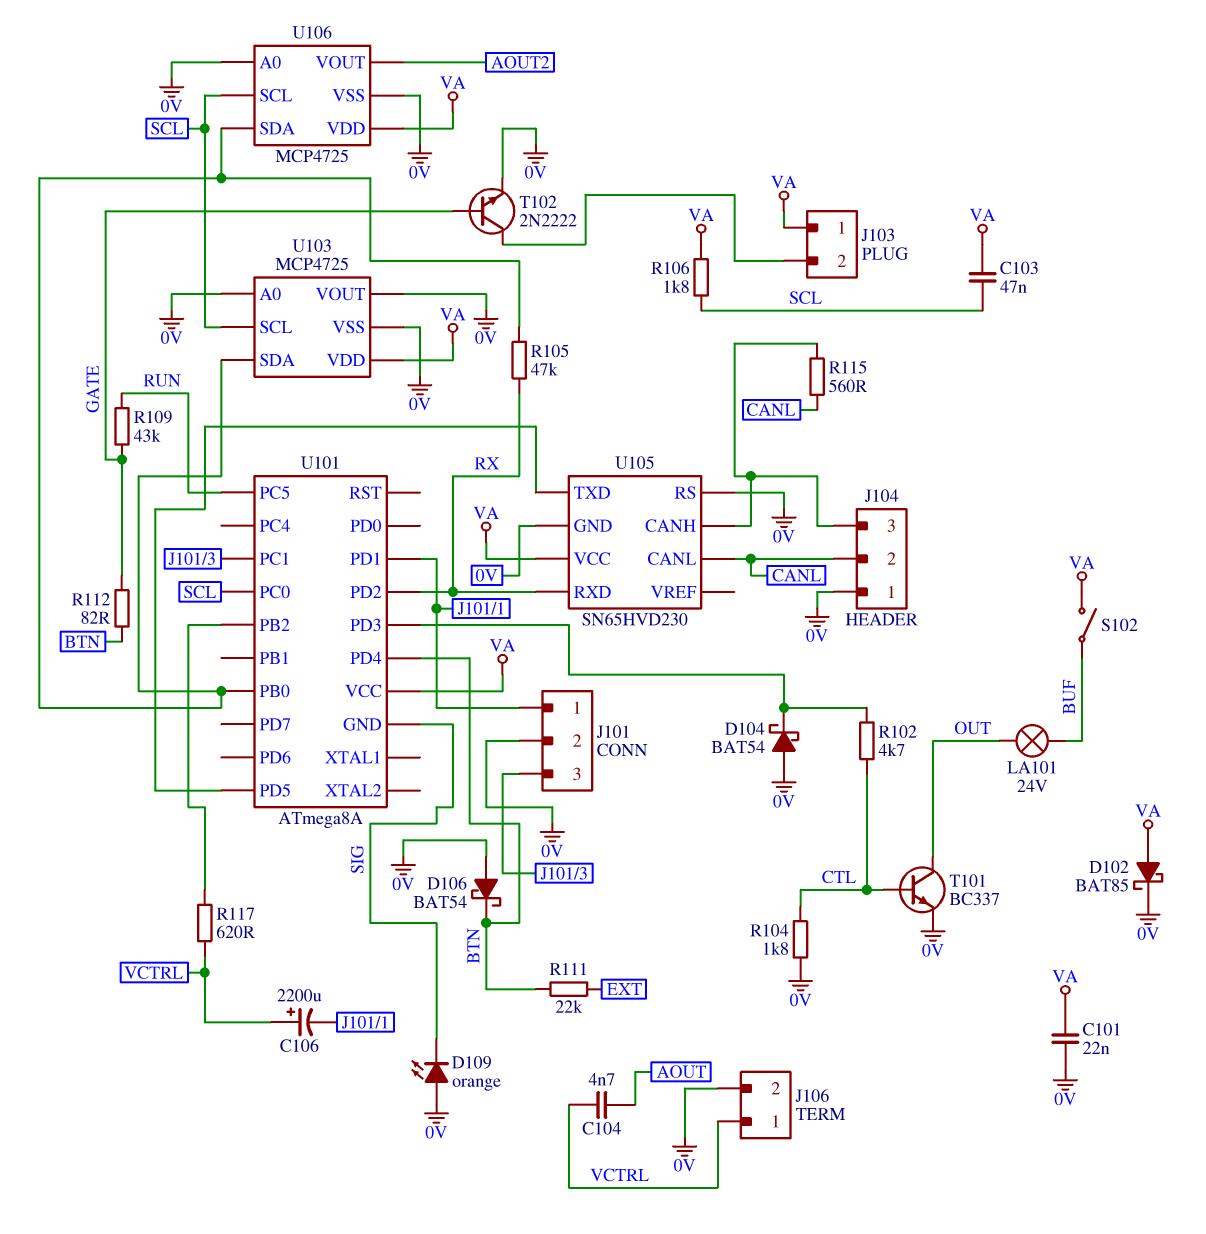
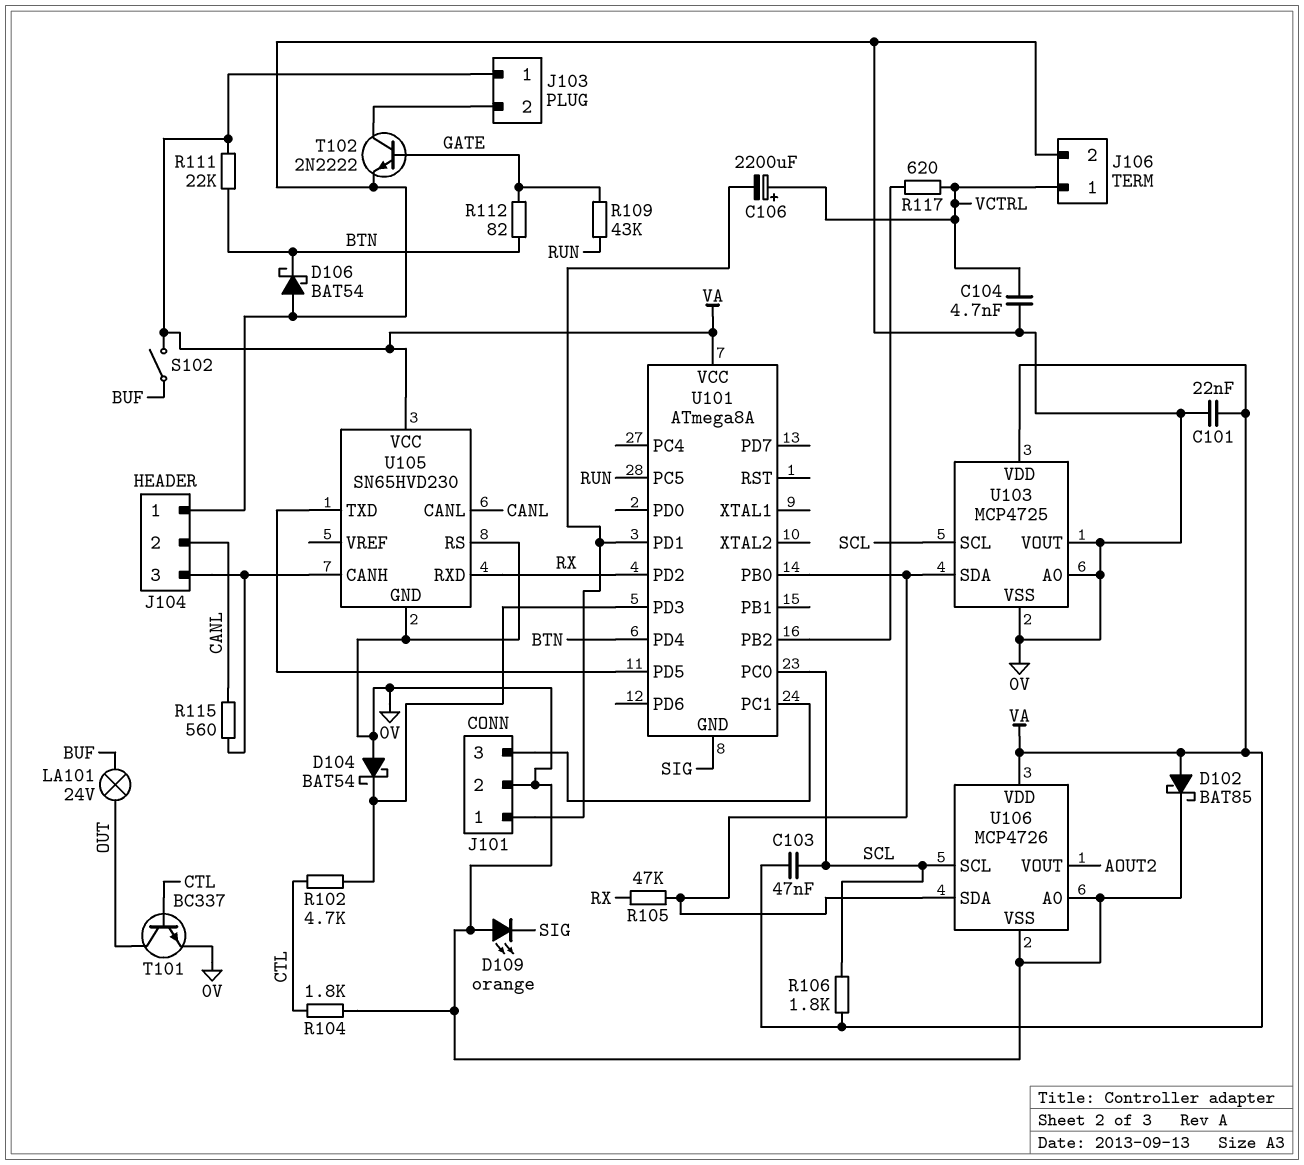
C104: 4.7nF (AOUT, VCTRL) -> 4.7nF (0V, VCTRL)
R111: 22k (BTN, EXT) -> 22k (BTN, VA)
U106: MCP4725 -> MCP4726

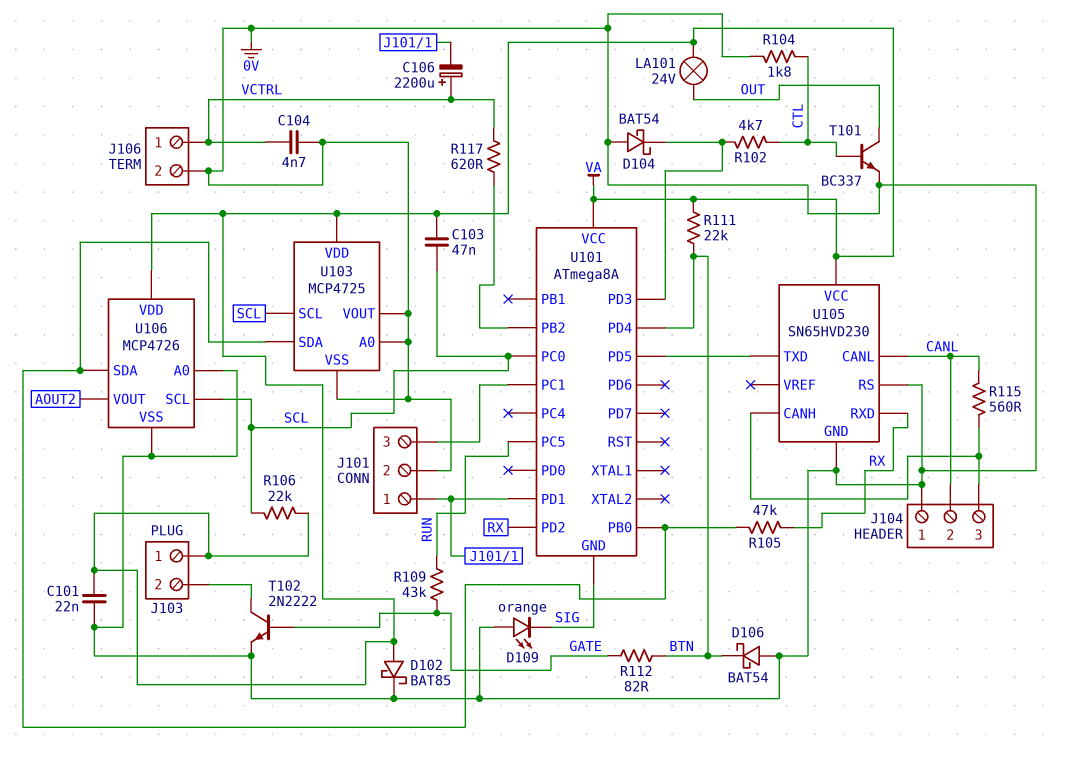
LA101: lamp 24V (BUF, OUT) -> lamp 24V (OUT, VA)
R106: 1.8k (SCL, VA) -> 22k (SCL, VA)
S102: switch (BUF, VA) -> none

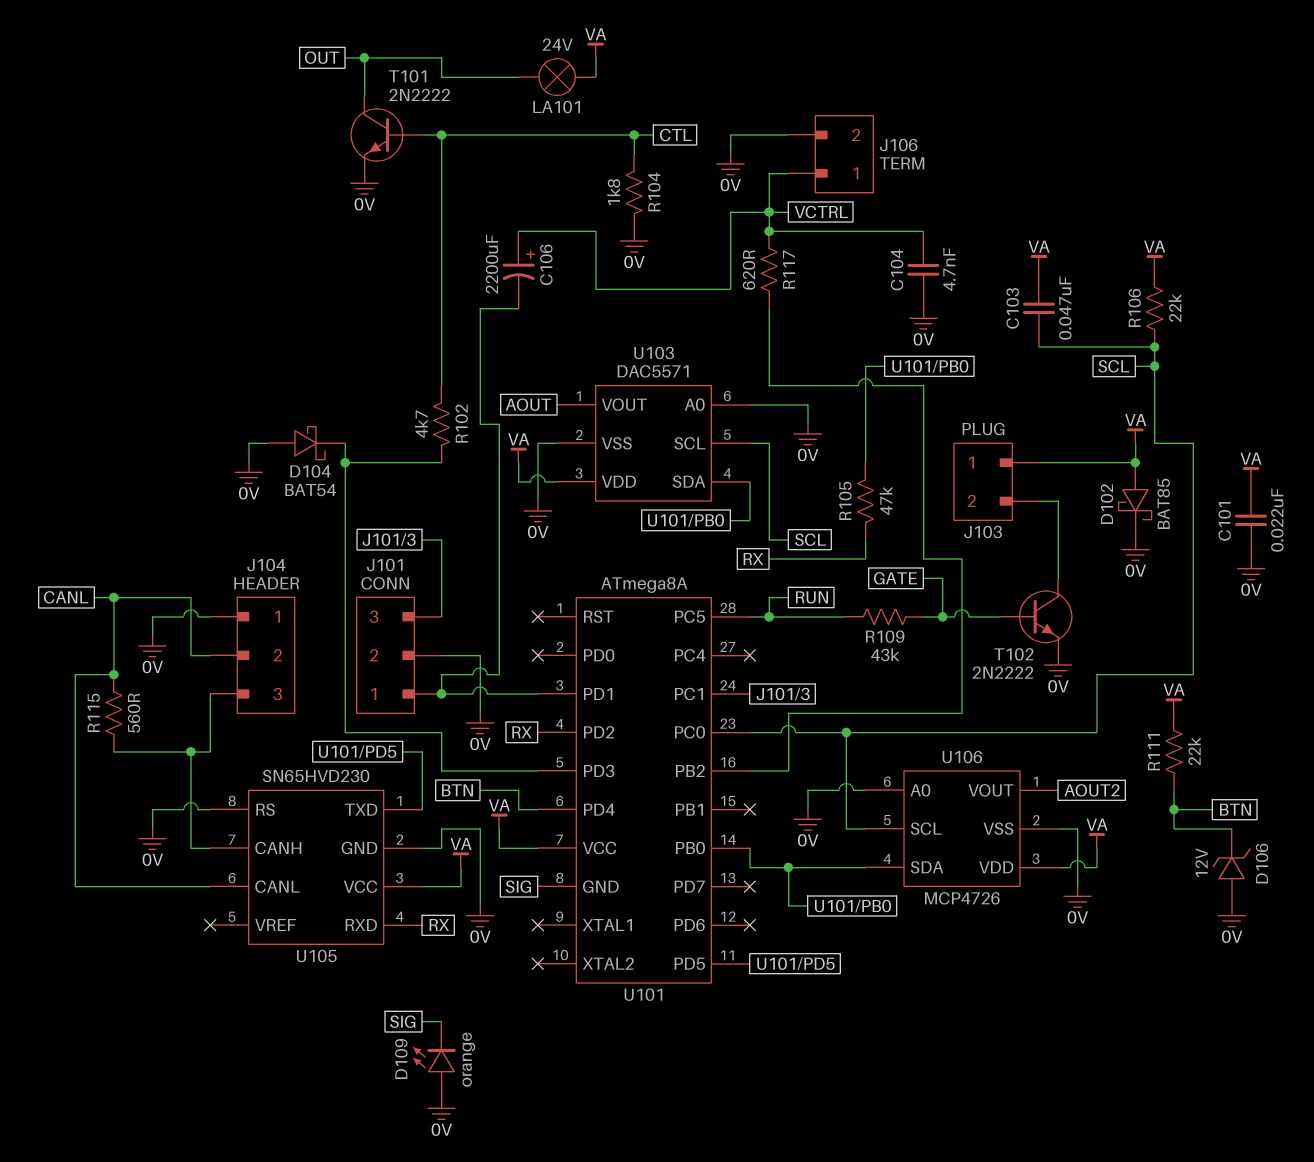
D106: schottky BAT54 (A 0V, K BTN) -> zener 12V (A 0V, K BTN)
R112: 82 (BTN, GATE) -> none
T101: NPN BC337 (B CTL, C OUT, E 0V) -> NPN 2N2222 (B CTL, C OUT, E 0V)
U103: MCP4725 -> DAC5571
U103 pin VOUT: 0V -> AOUT

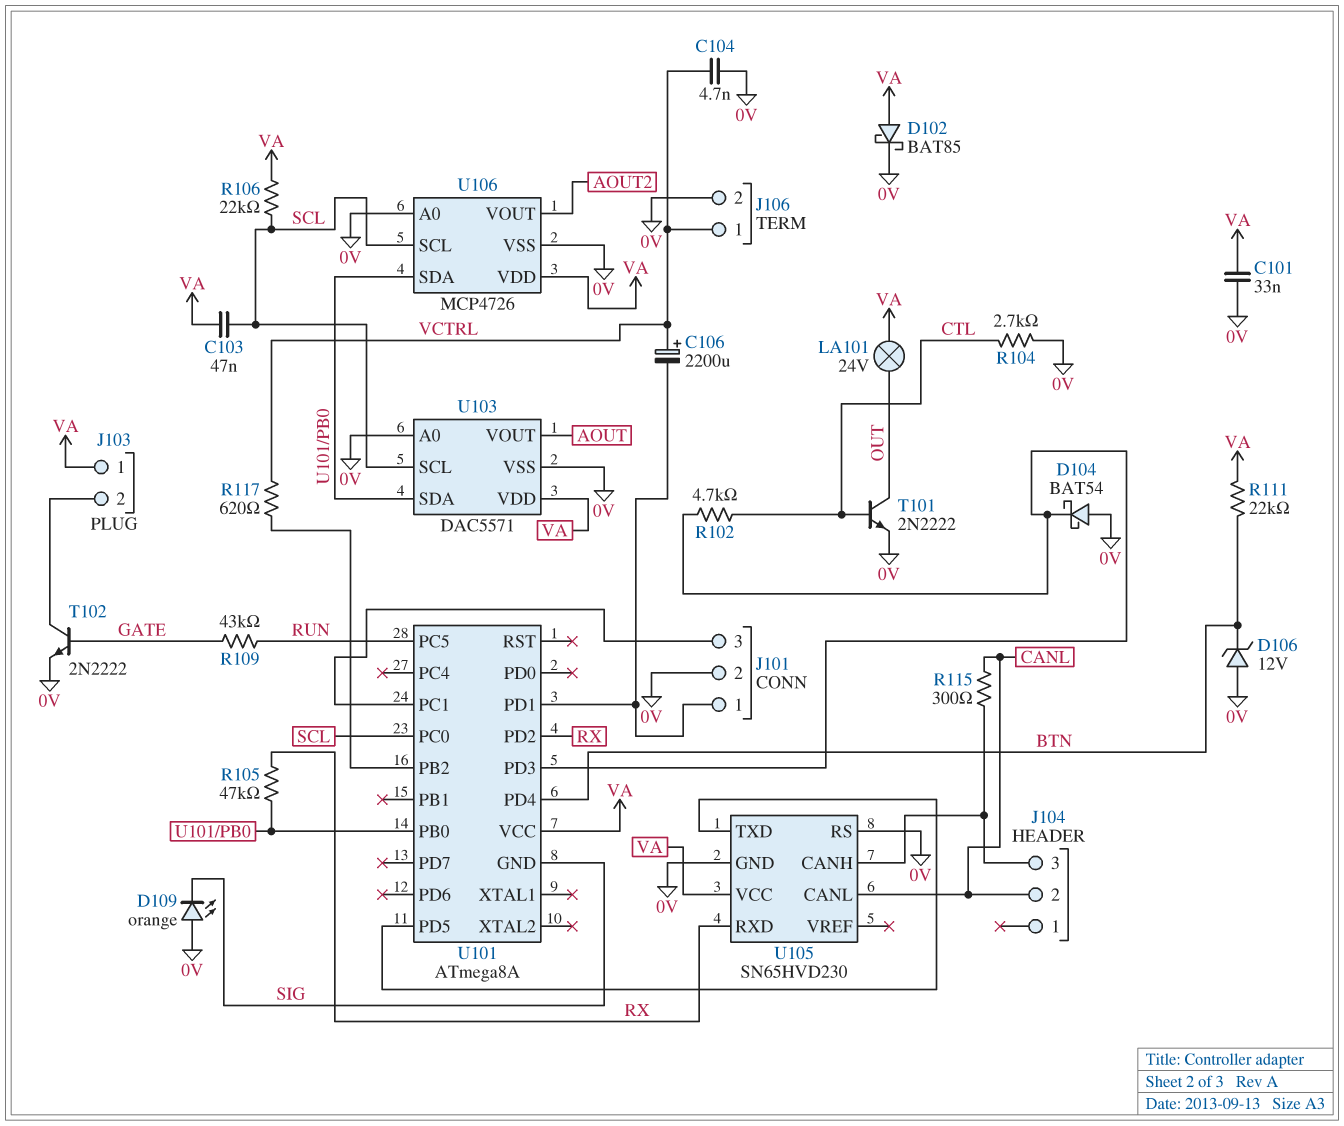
C101: 22nF (0V, VA) -> 33nF (0V, VA)
J104 pin 1: 0V -> none
R104: 1.8k (0V, CTL) -> 2.7k (0V, CTL)
R115: 560 (CANL, J104/3) -> 300 (CANL, J104/3)

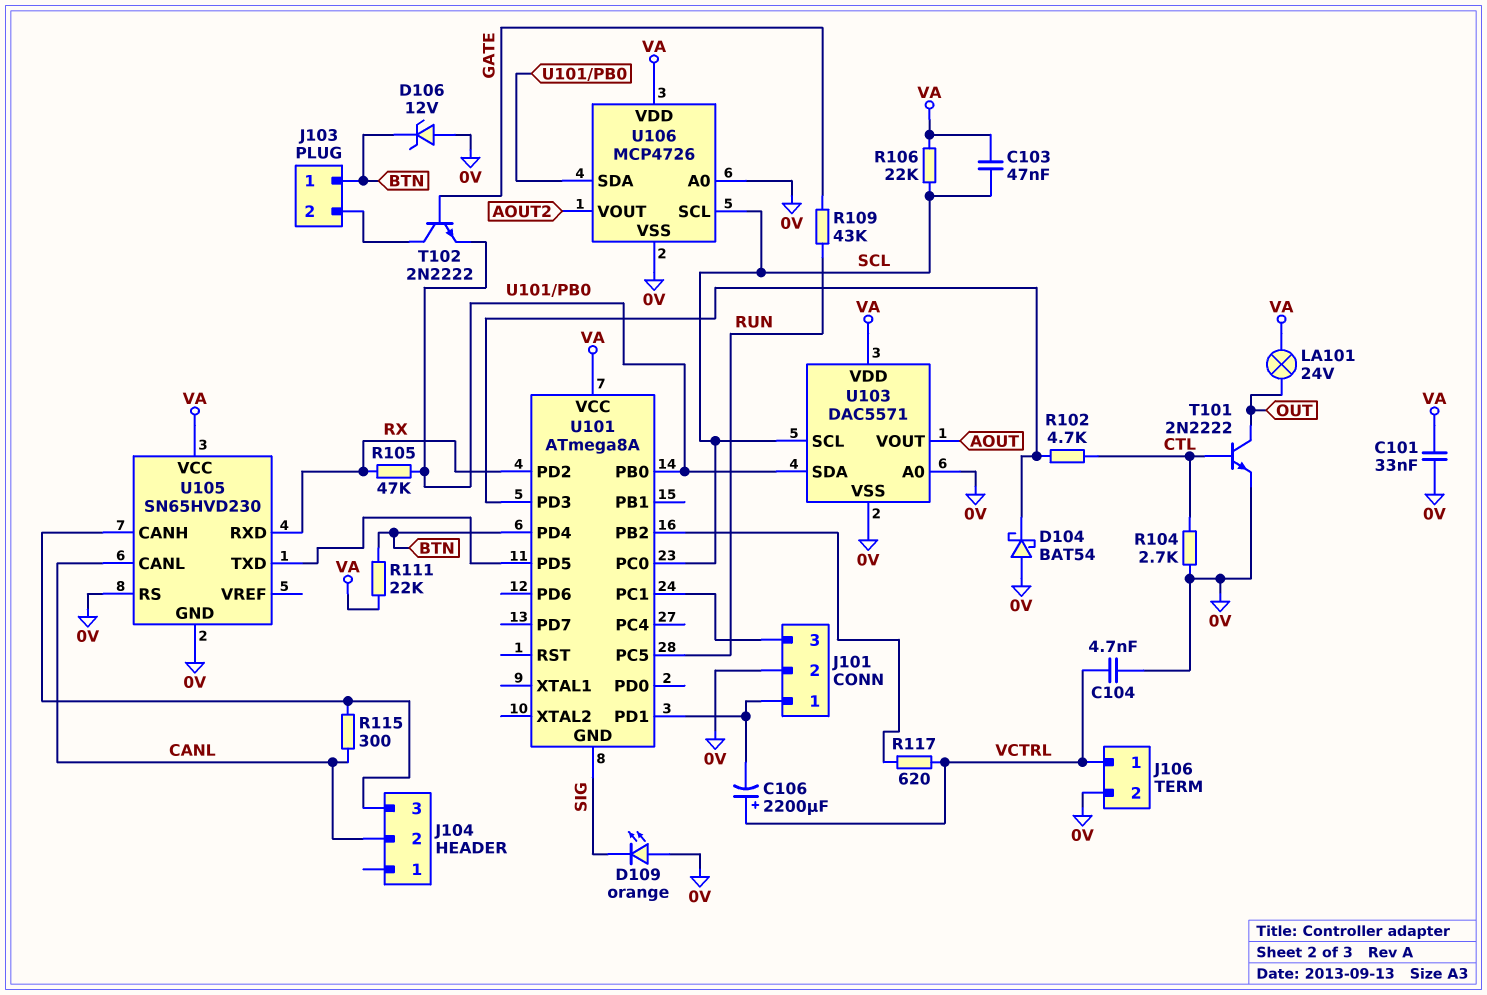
D102: schottky BAT85 (A VA, K 0V) -> none
J103 pin 1: VA -> BTN
T102: NPN 2N2222 (B GATE, C J103/2, E 0V) -> NPN 2N2222 (B GATE, C J103/2, E U101/PB0)

